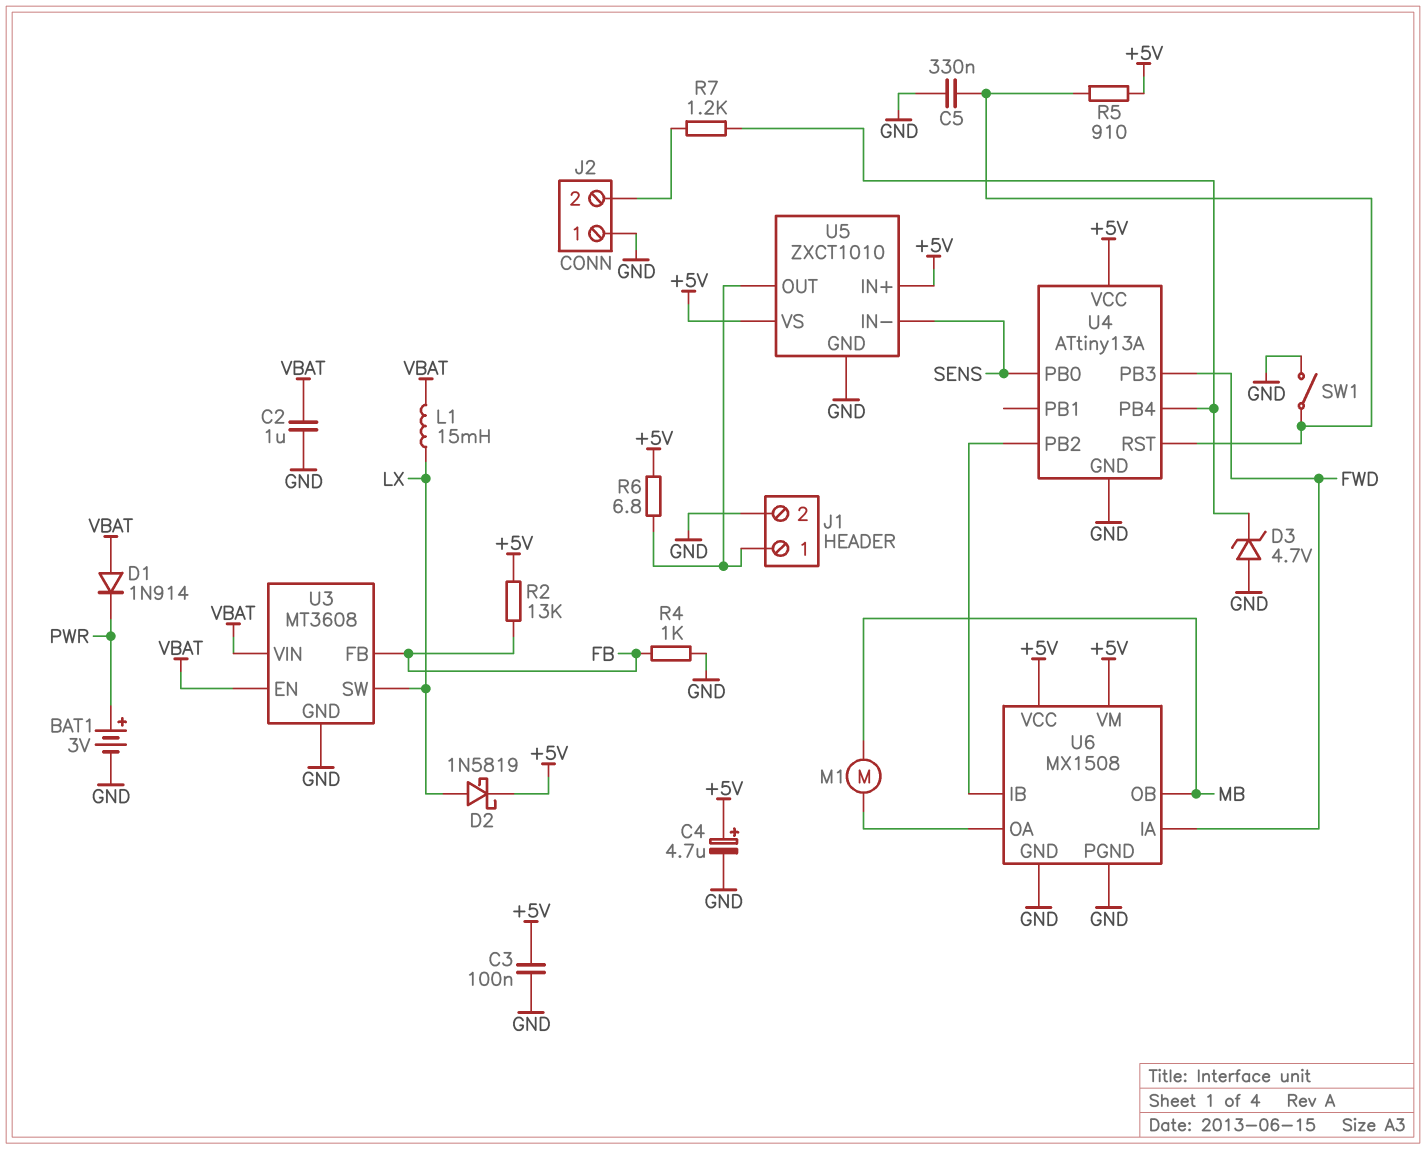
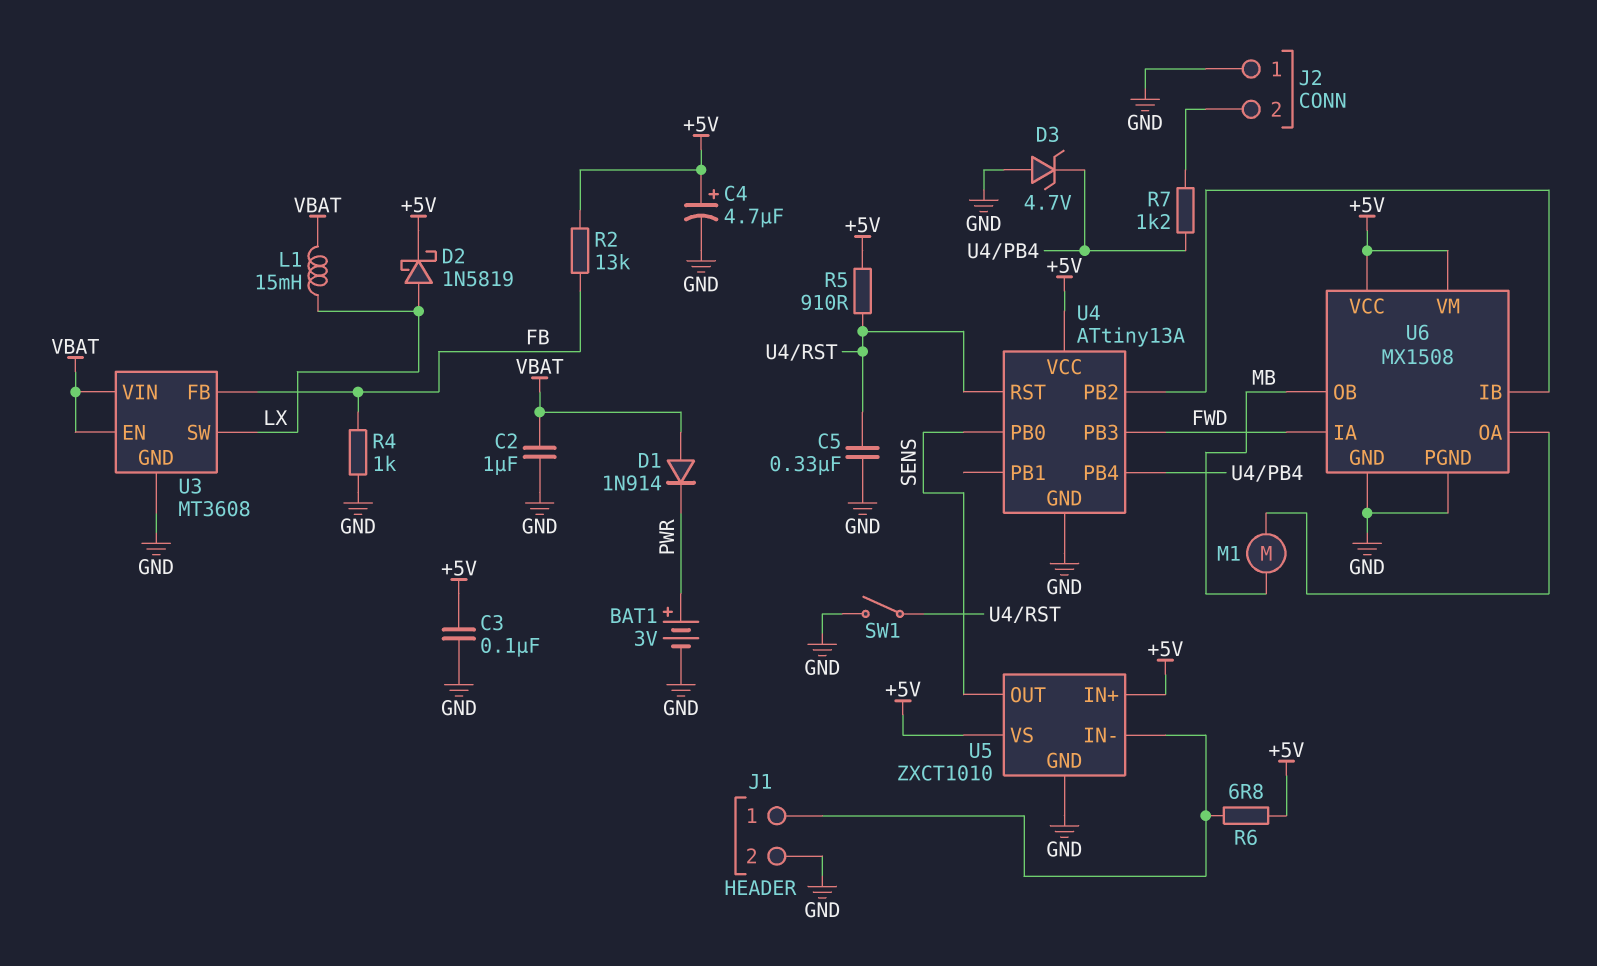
U5 pin IN-: SENS -> J1/1
U5 pin OUT: J1/1 -> SENS

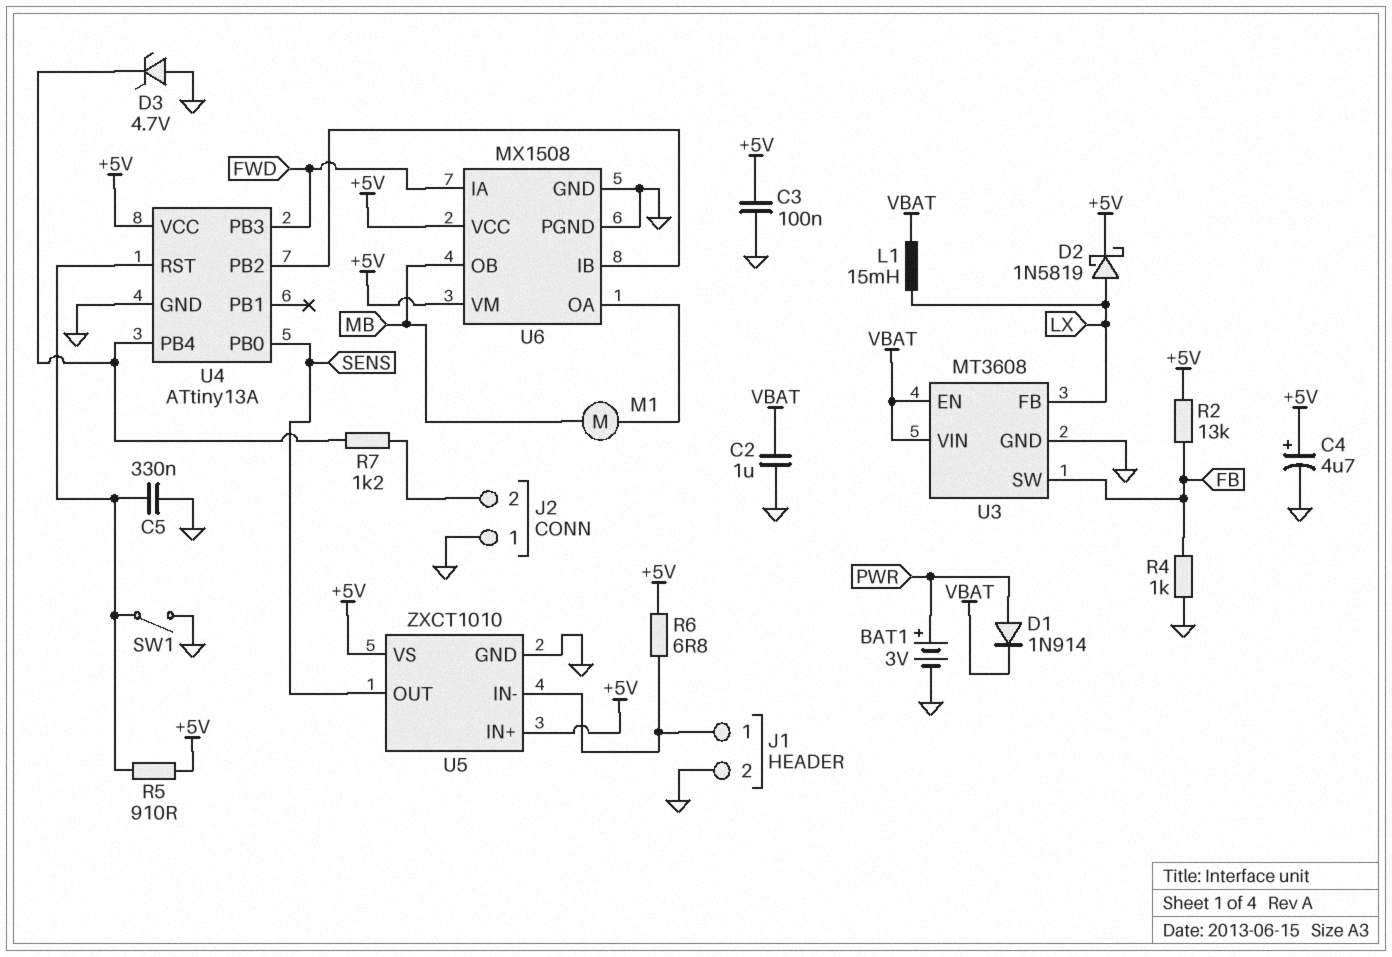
D1: diode 1N914 (A VBAT, K PWR) -> diode 1N914 (A PWR, K VBAT)
U3 pin FB: FB -> LX
U3 pin SW: LX -> FB

